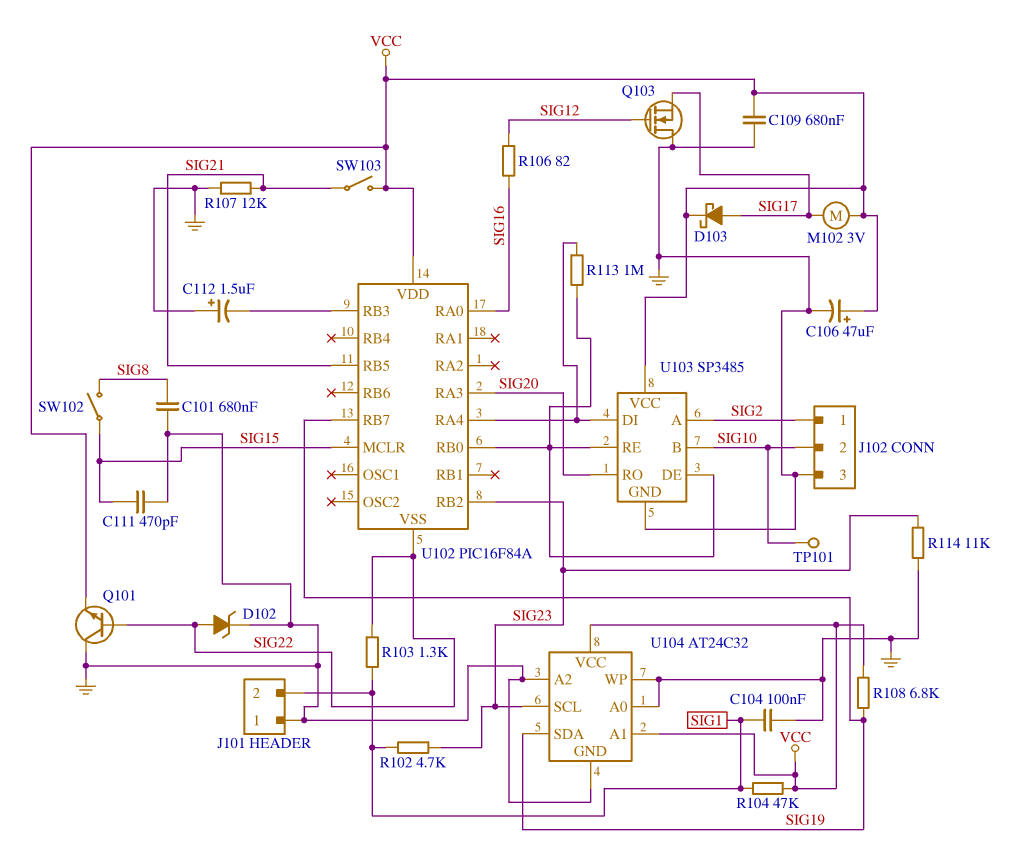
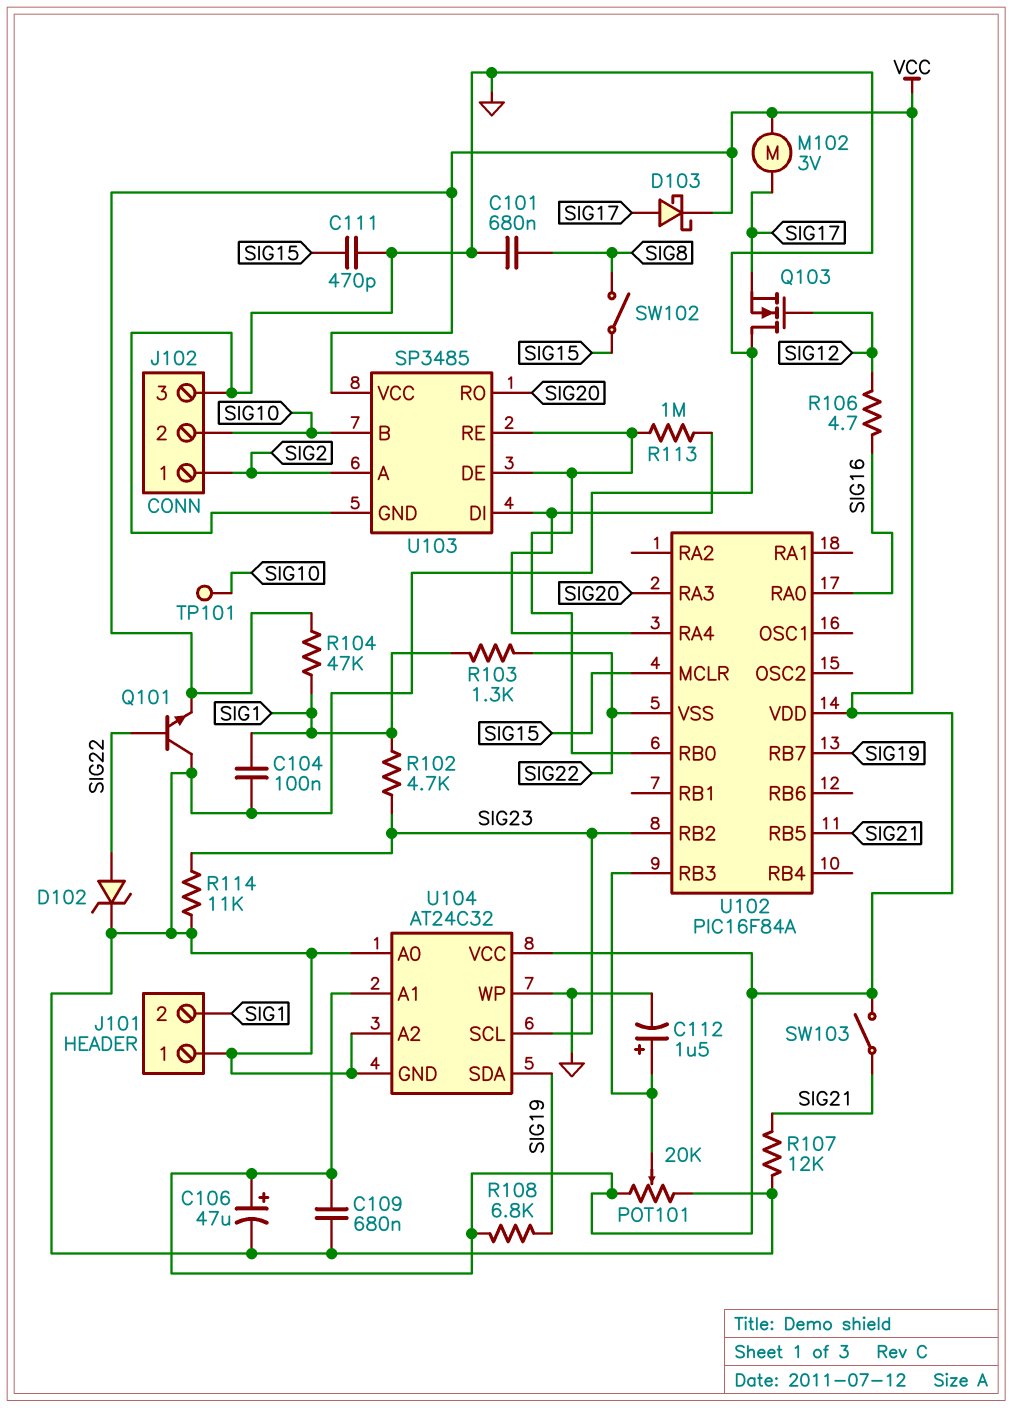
C112: 1.5uF (plus GND, minus U102/RB3) -> 1.5uF (plus U102/RB3, minus GND)
POT101: none -> 20k (GND, VCC, wiper U102/RB3)
R106: 82 (SIG12, SIG16) -> 4.7 (SIG12, SIG16)

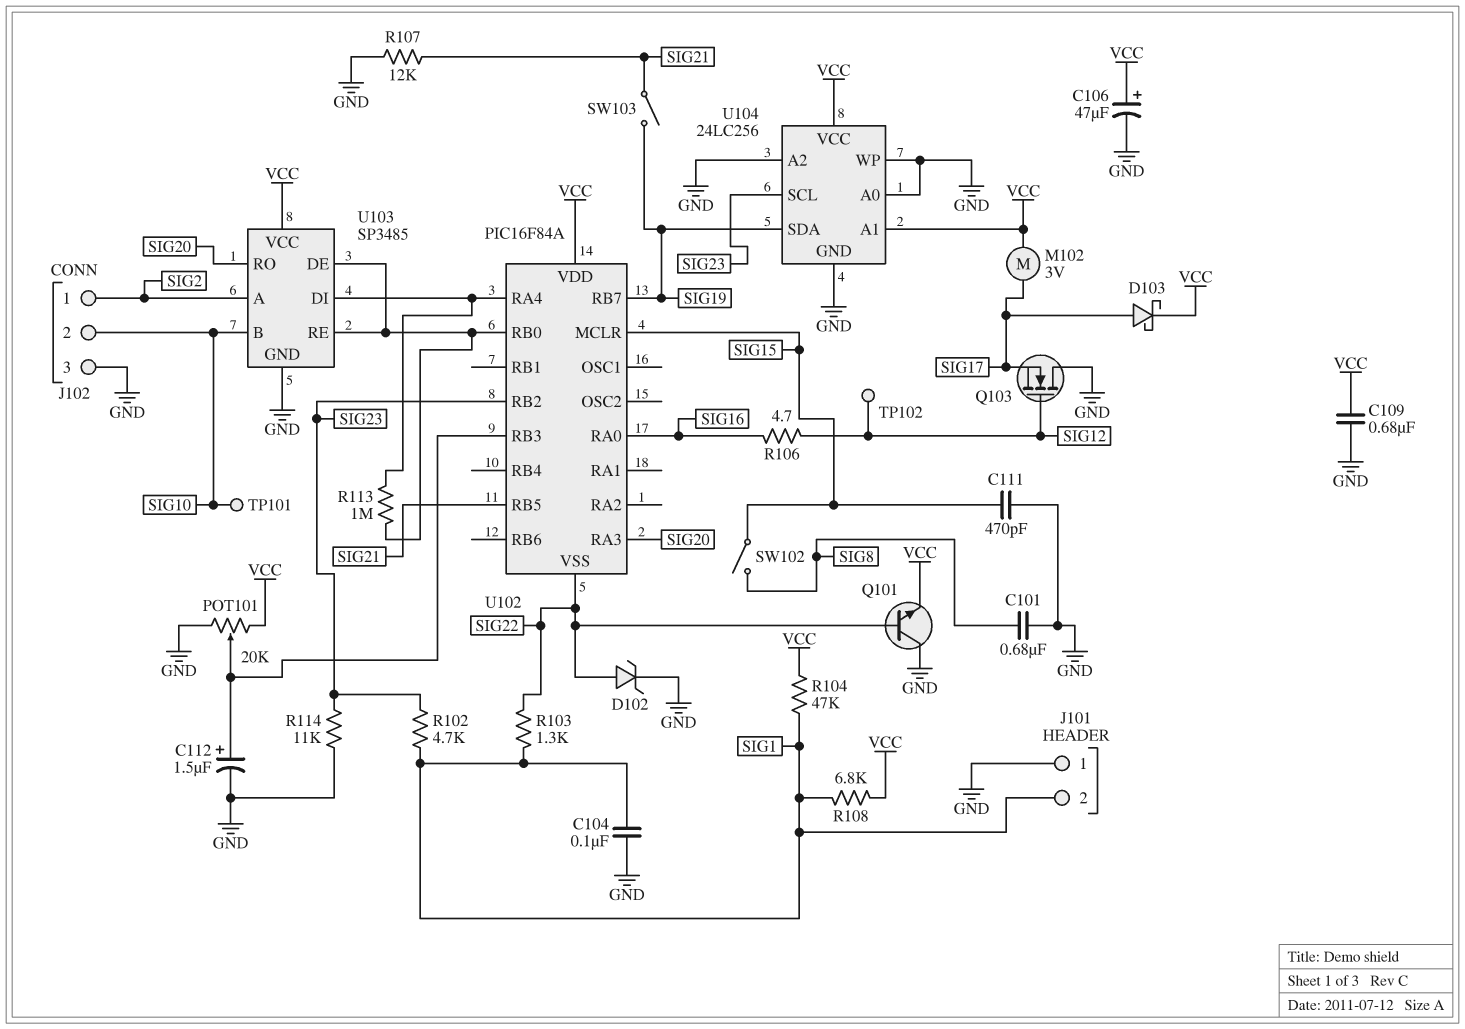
R108: 6.8k (SIG19, VCC) -> 6.8k (SIG1, VCC)
SW103: switch (SIG21, VCC) -> switch (SIG19, SIG21)
TP102: none -> test point (SIG12)
U104: AT24C32 -> 24LC256

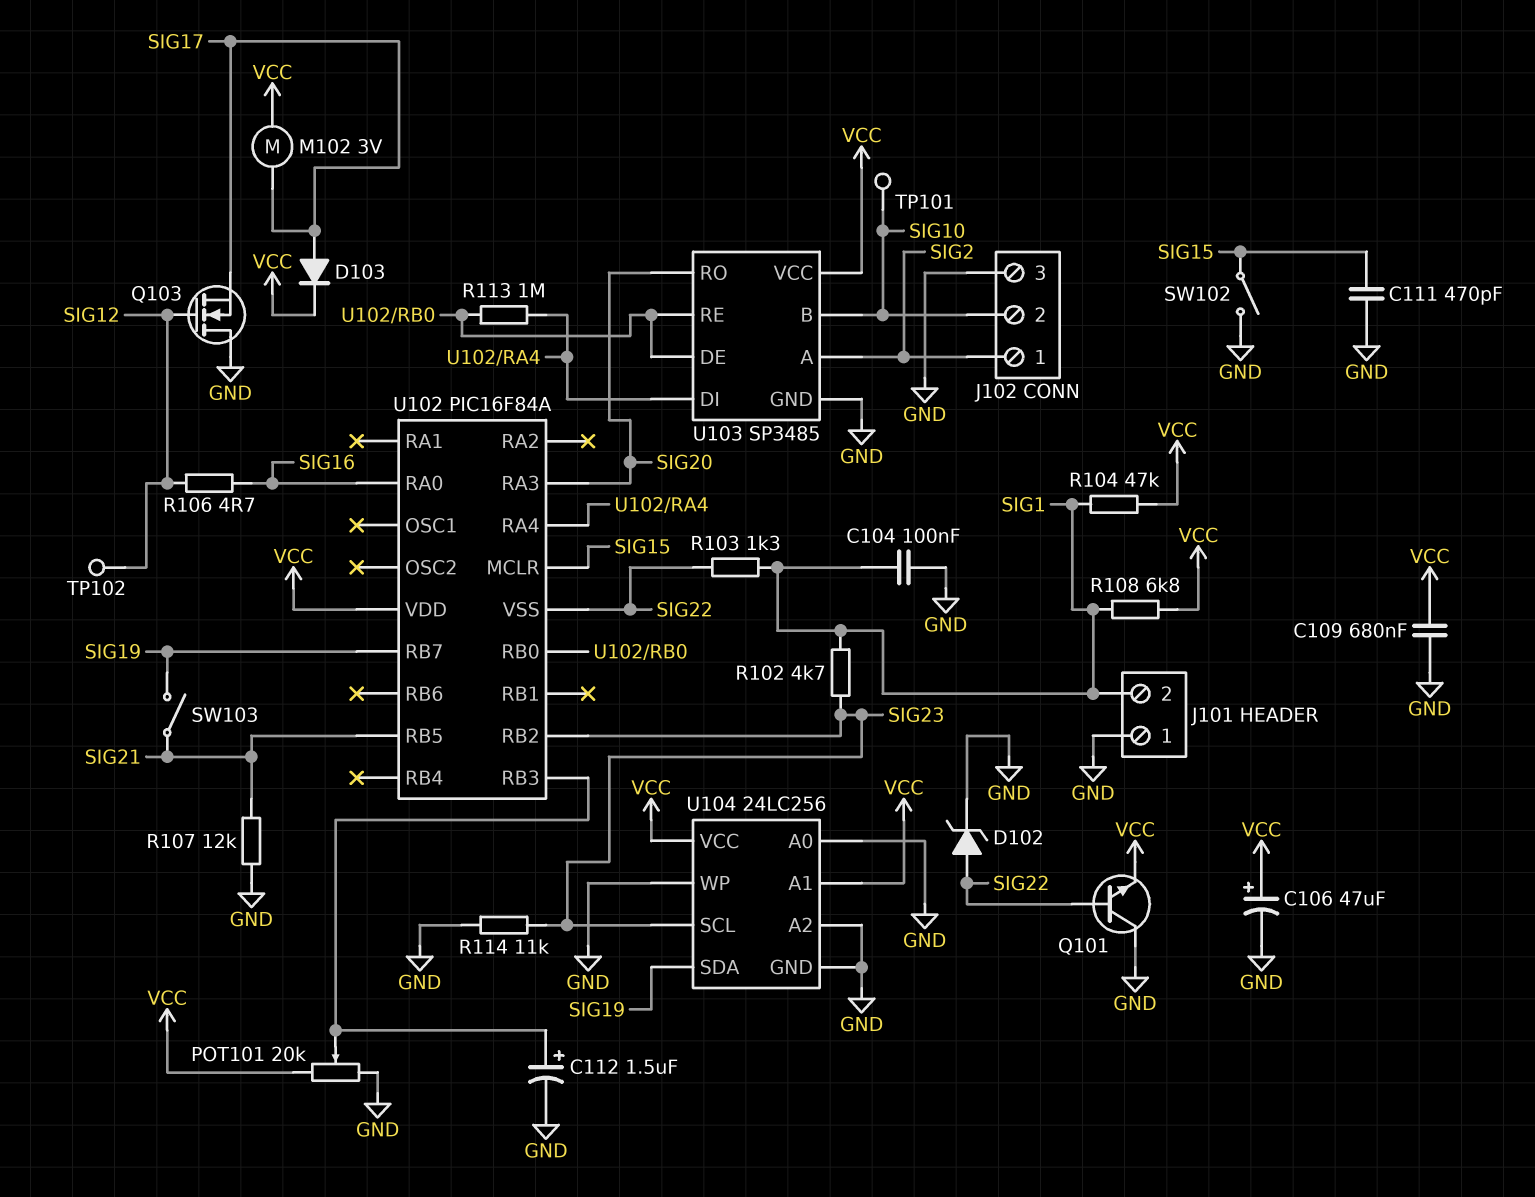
C101: 680nF (GND, SIG8) -> none
D103: schottky (A SIG17, K VCC) -> diode (A SIG17, K VCC)
SW102: switch (SIG8, SIG15) -> switch (GND, SIG15)

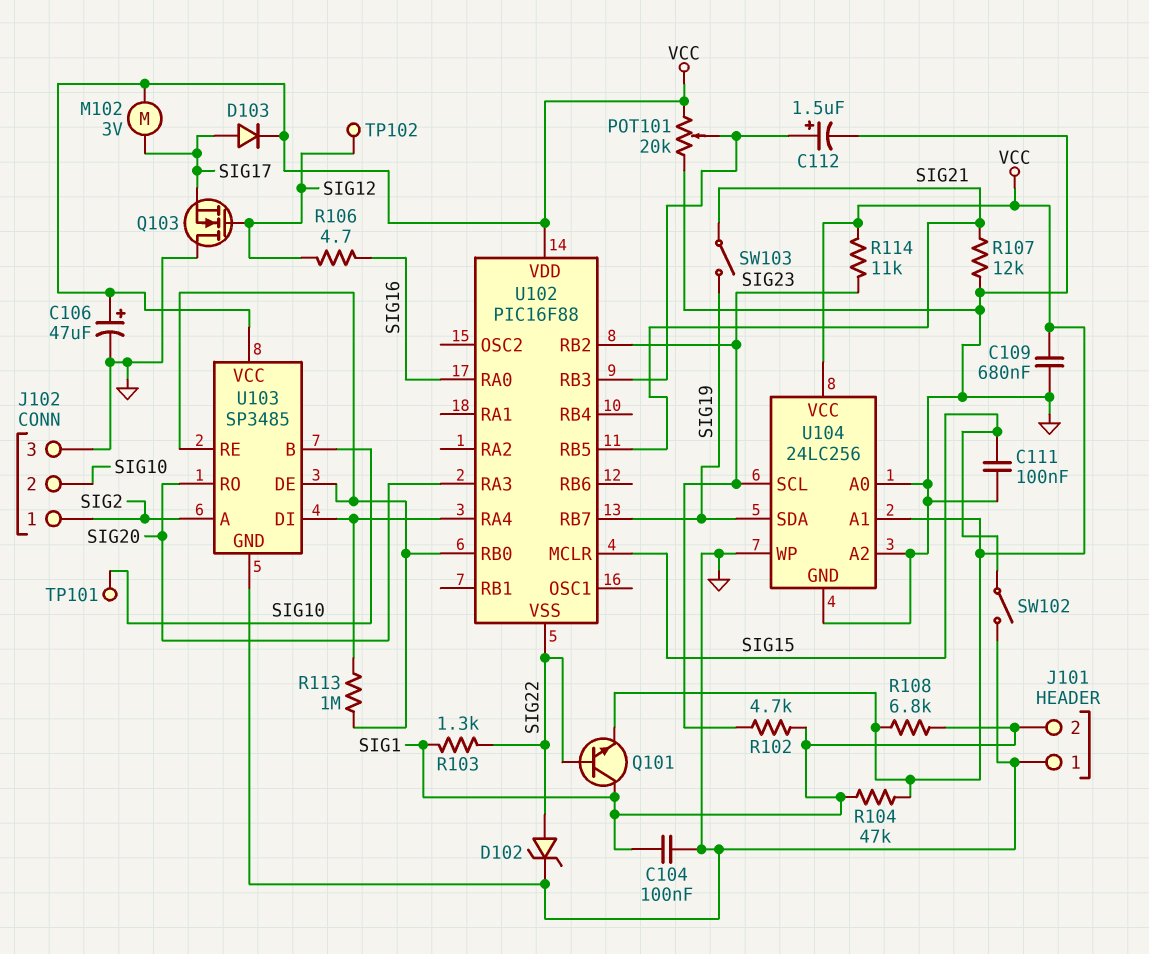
C111: 470pF (GND, SIG15) -> 100nF (GND, SIG15)
Q101: NPN (B SIG22, C GND, E VCC) -> NPN (B SIG22, C SIG1, E VCC)
R114: 11k (GND, SIG23) -> 11k (SIG23, VCC)
U102: PIC16F84A -> PIC16F88

